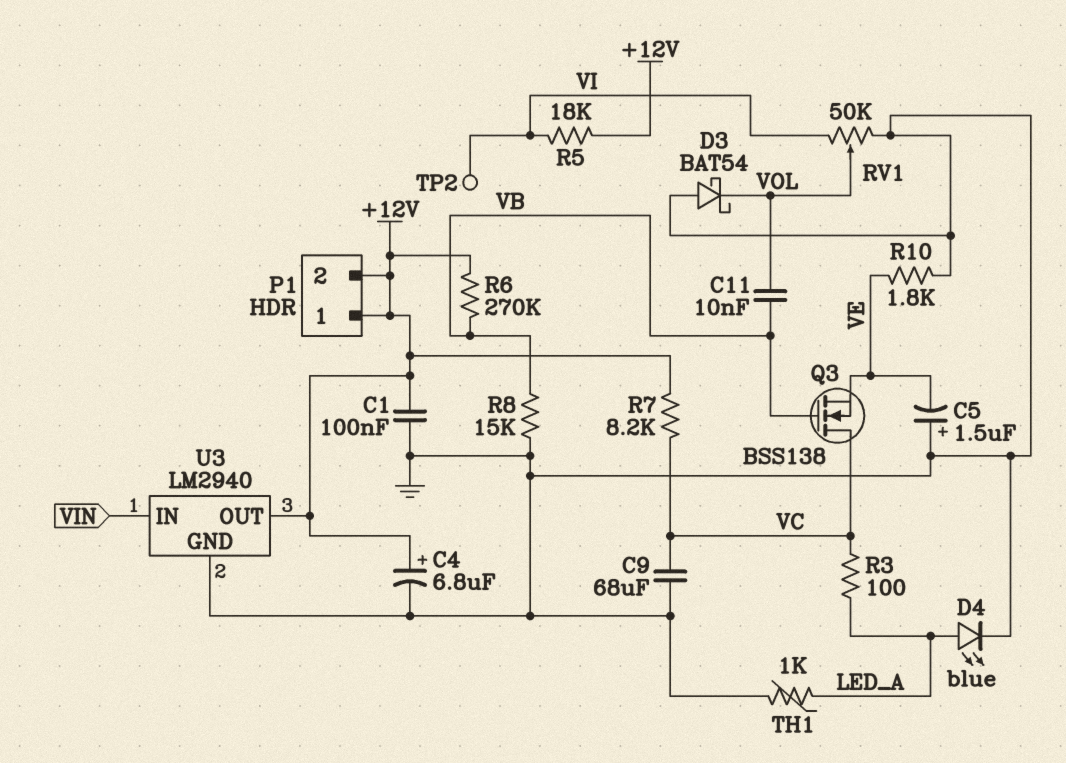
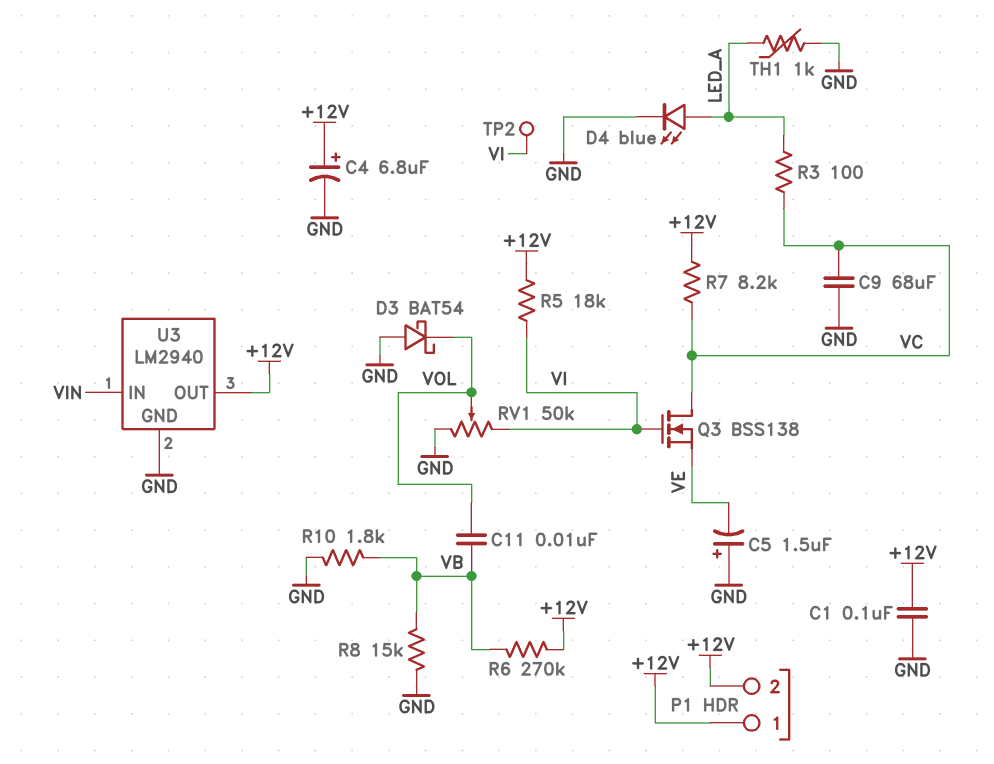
Q3: NMOS BSS138 (G VB, D VC, S VE) -> NMOS BSS138 (G VI, D VC, S VE)
R10: 1.8k (GND, VE) -> 1.8k (GND, VB)

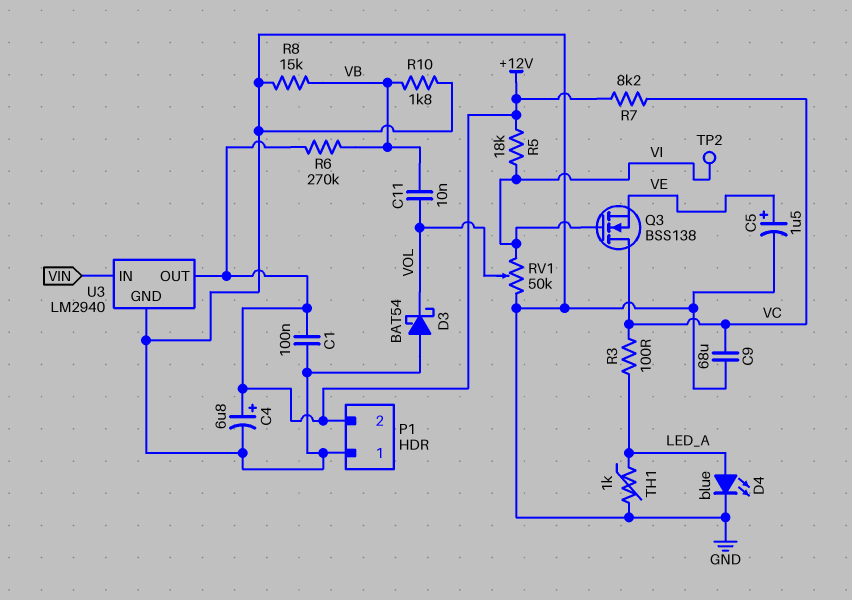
C5: 1.5uF (plus GND, minus VE) -> 1.5uF (plus VE, minus GND)
P1 pin 1: +12V -> GND

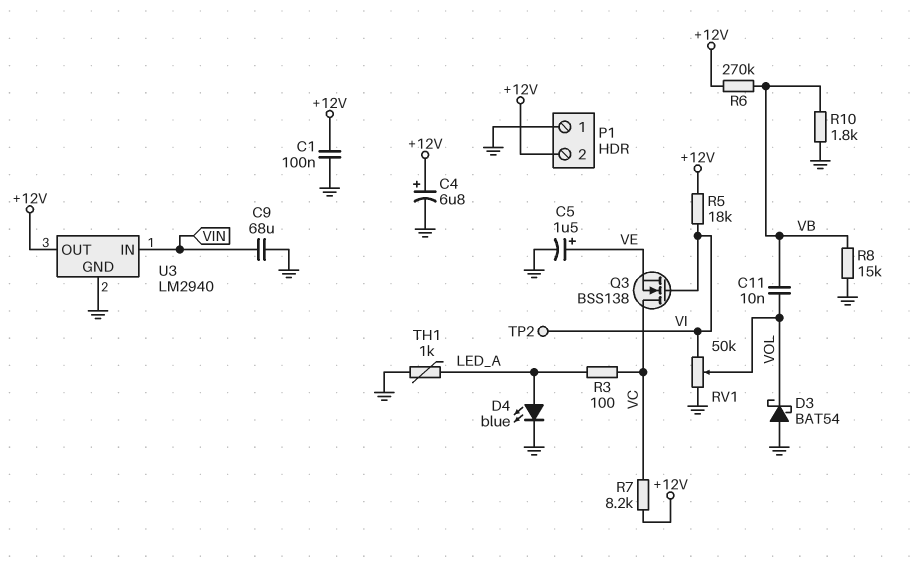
C9: 68uF (GND, VC) -> 68uF (GND, VIN)

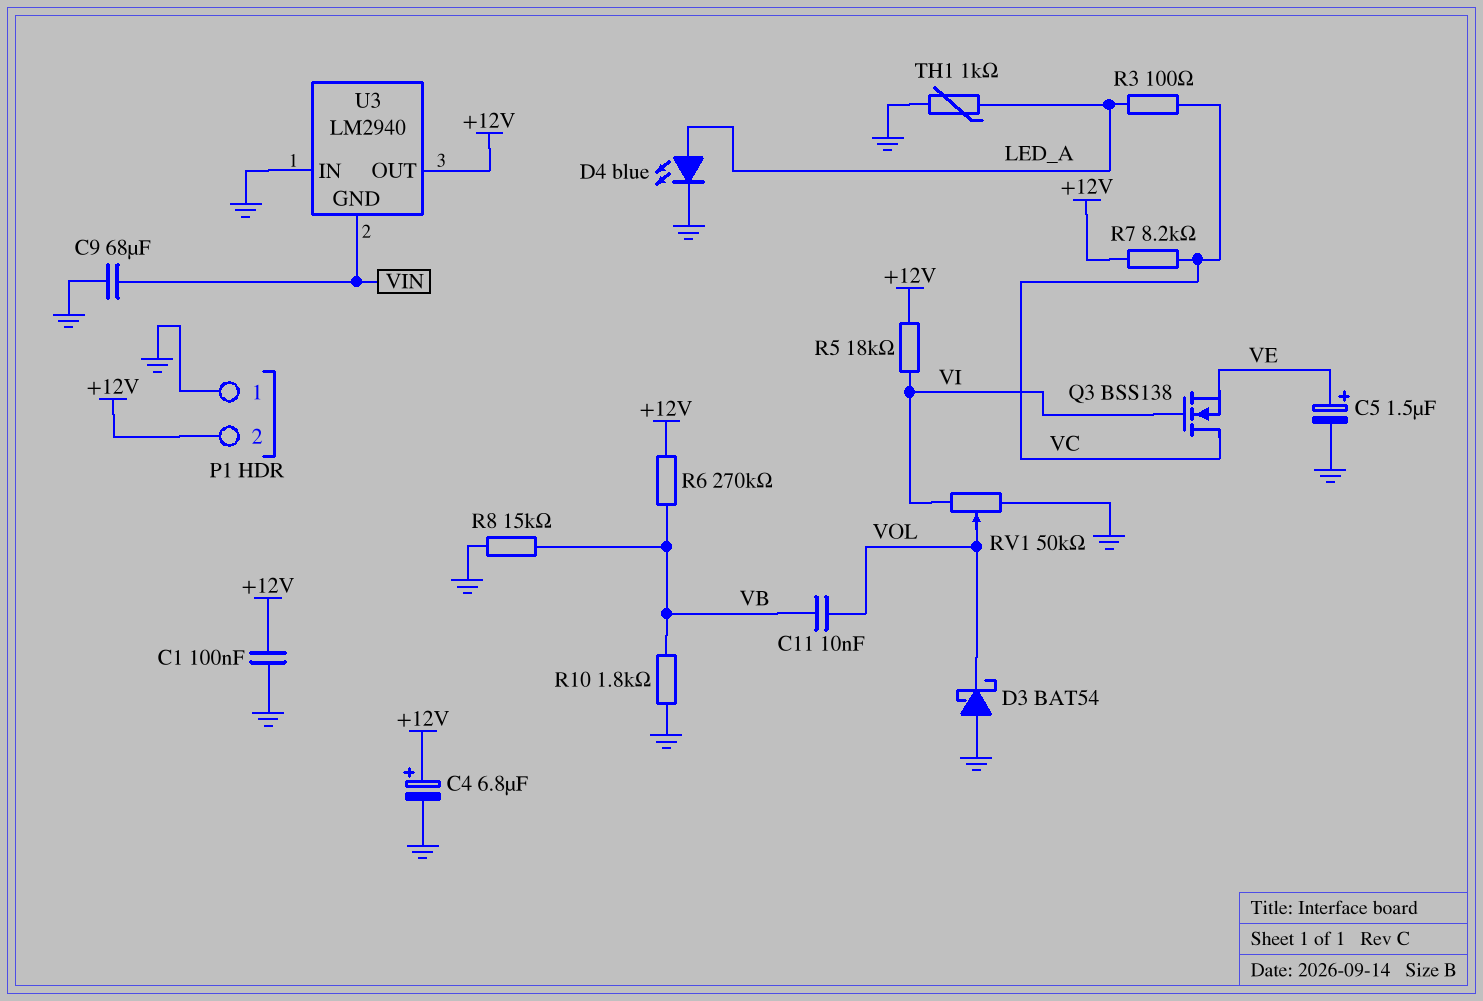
TP2: test point (VI) -> none
U3 pin GND: GND -> VIN
U3 pin IN: VIN -> GND

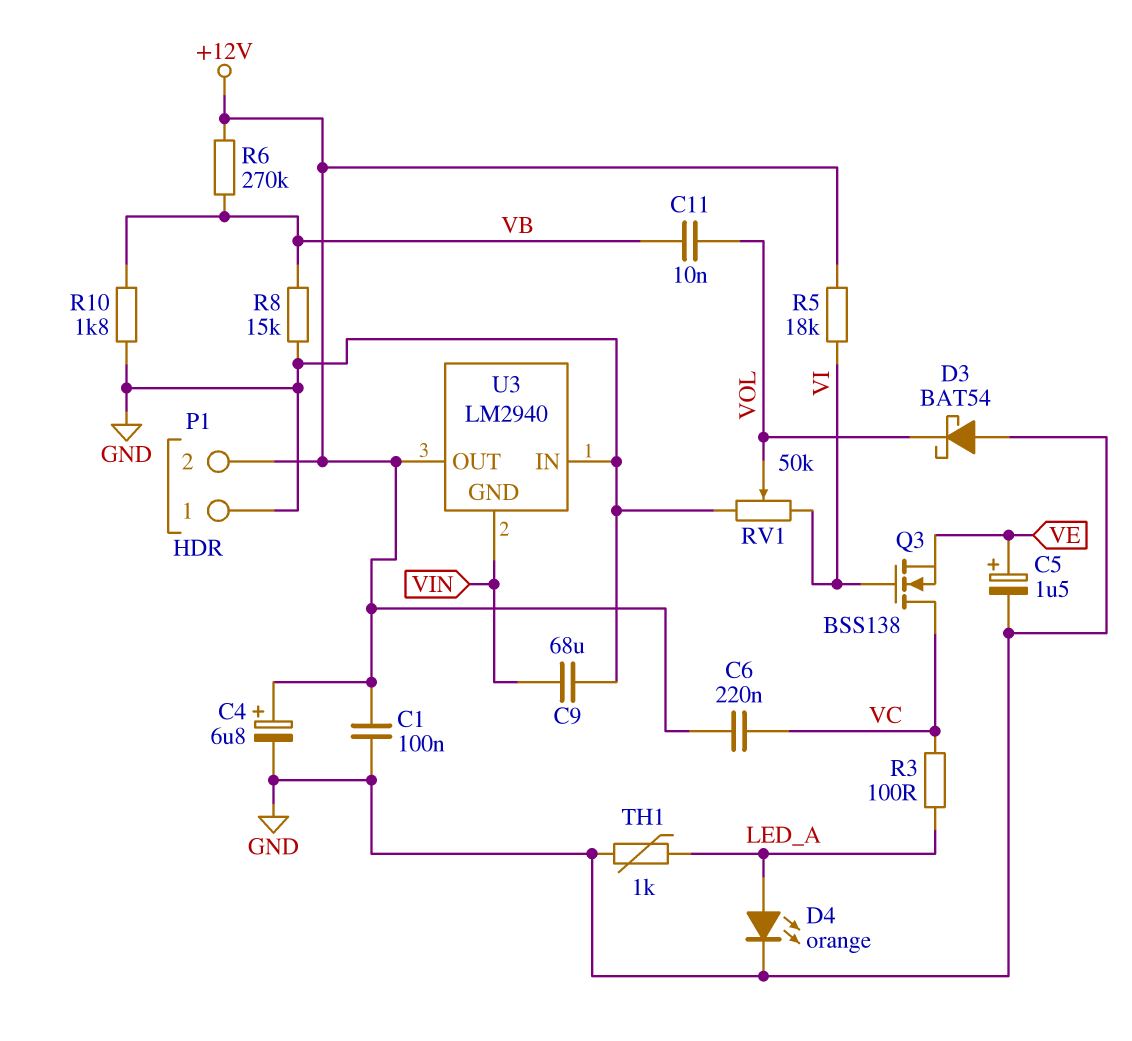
C6: none -> 220nF (+12V, VC)
D4: LED blue (A LED_A, K GND) -> LED orange (A LED_A, K GND)
R7: 8.2k (+12V, VC) -> none

